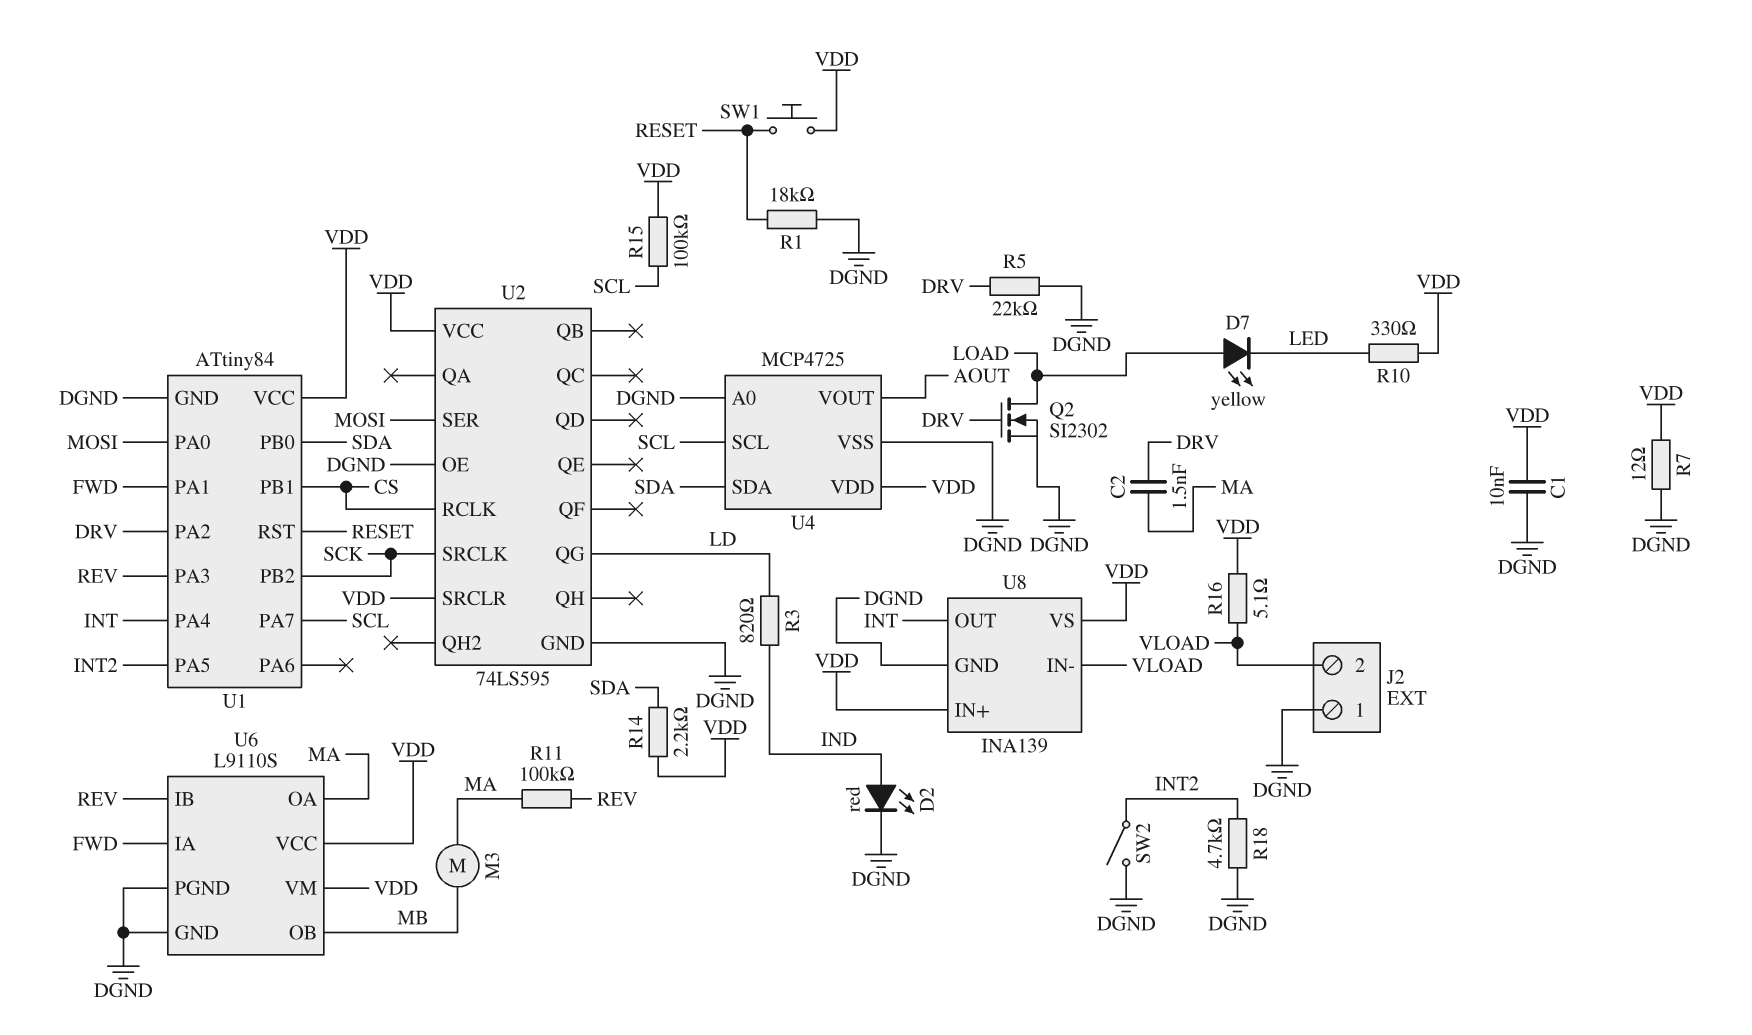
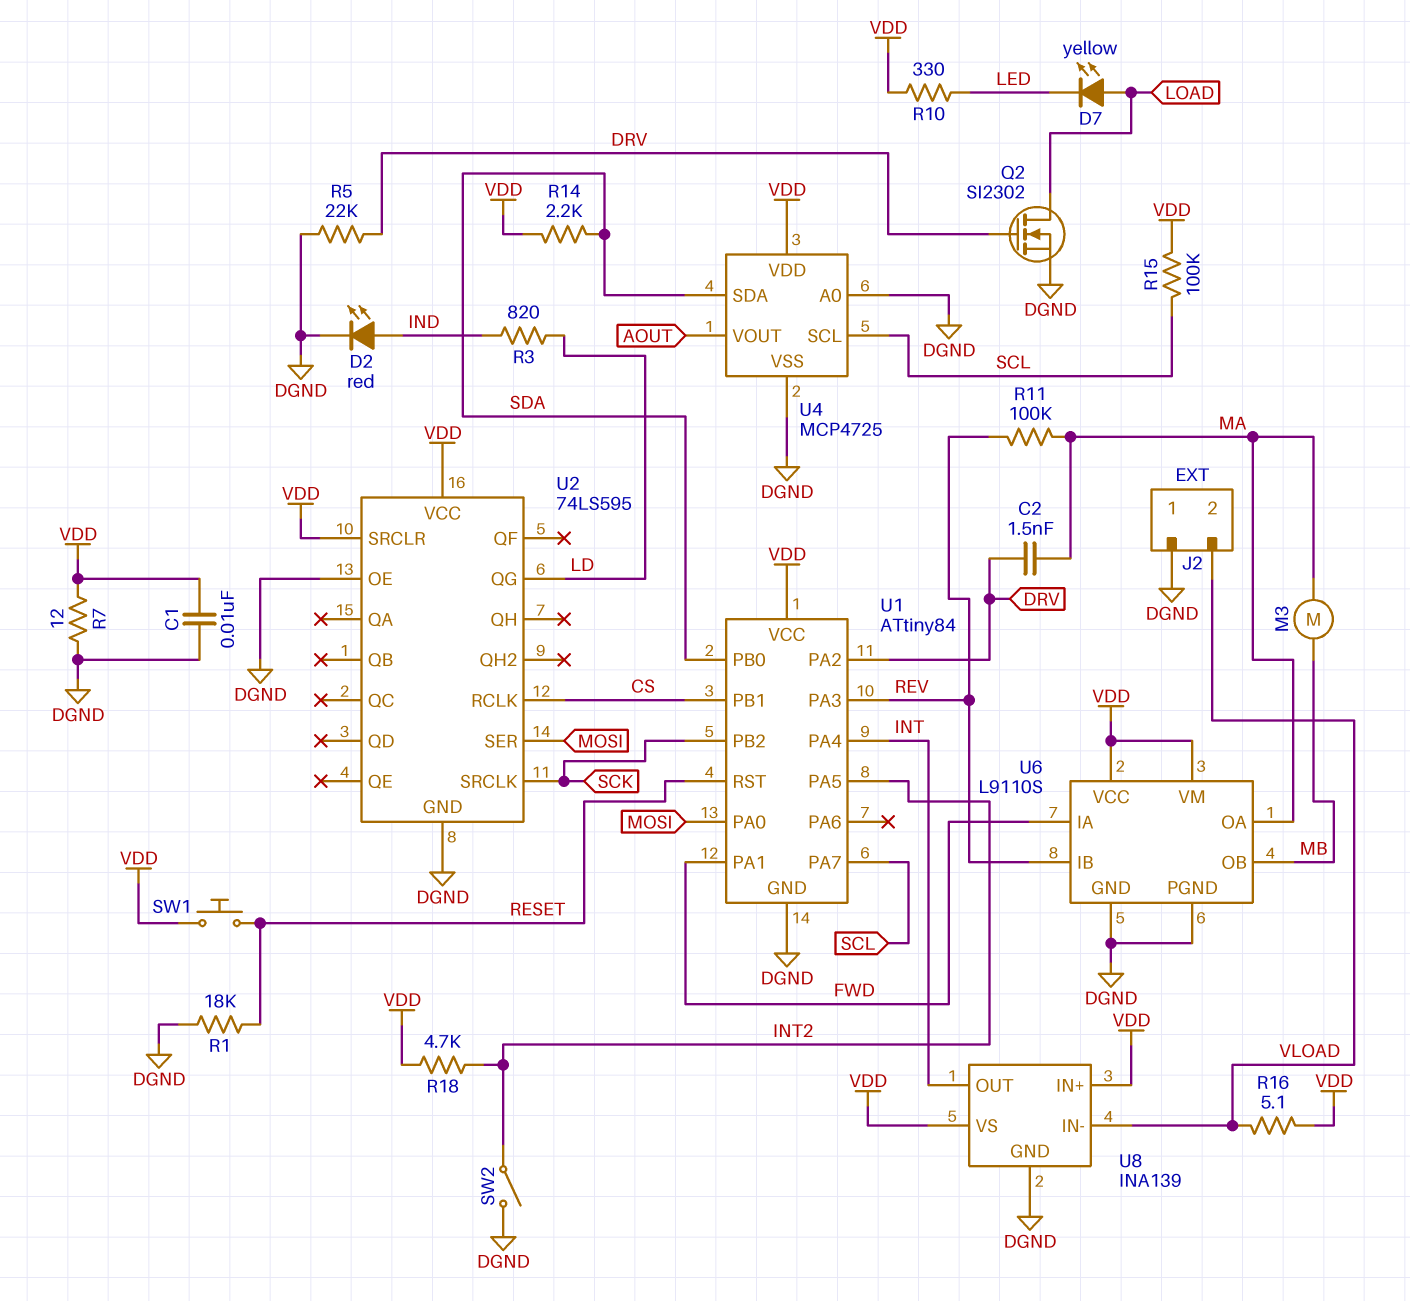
R18: 4.7k (DGND, INT2) -> 4.7k (INT2, VDD)

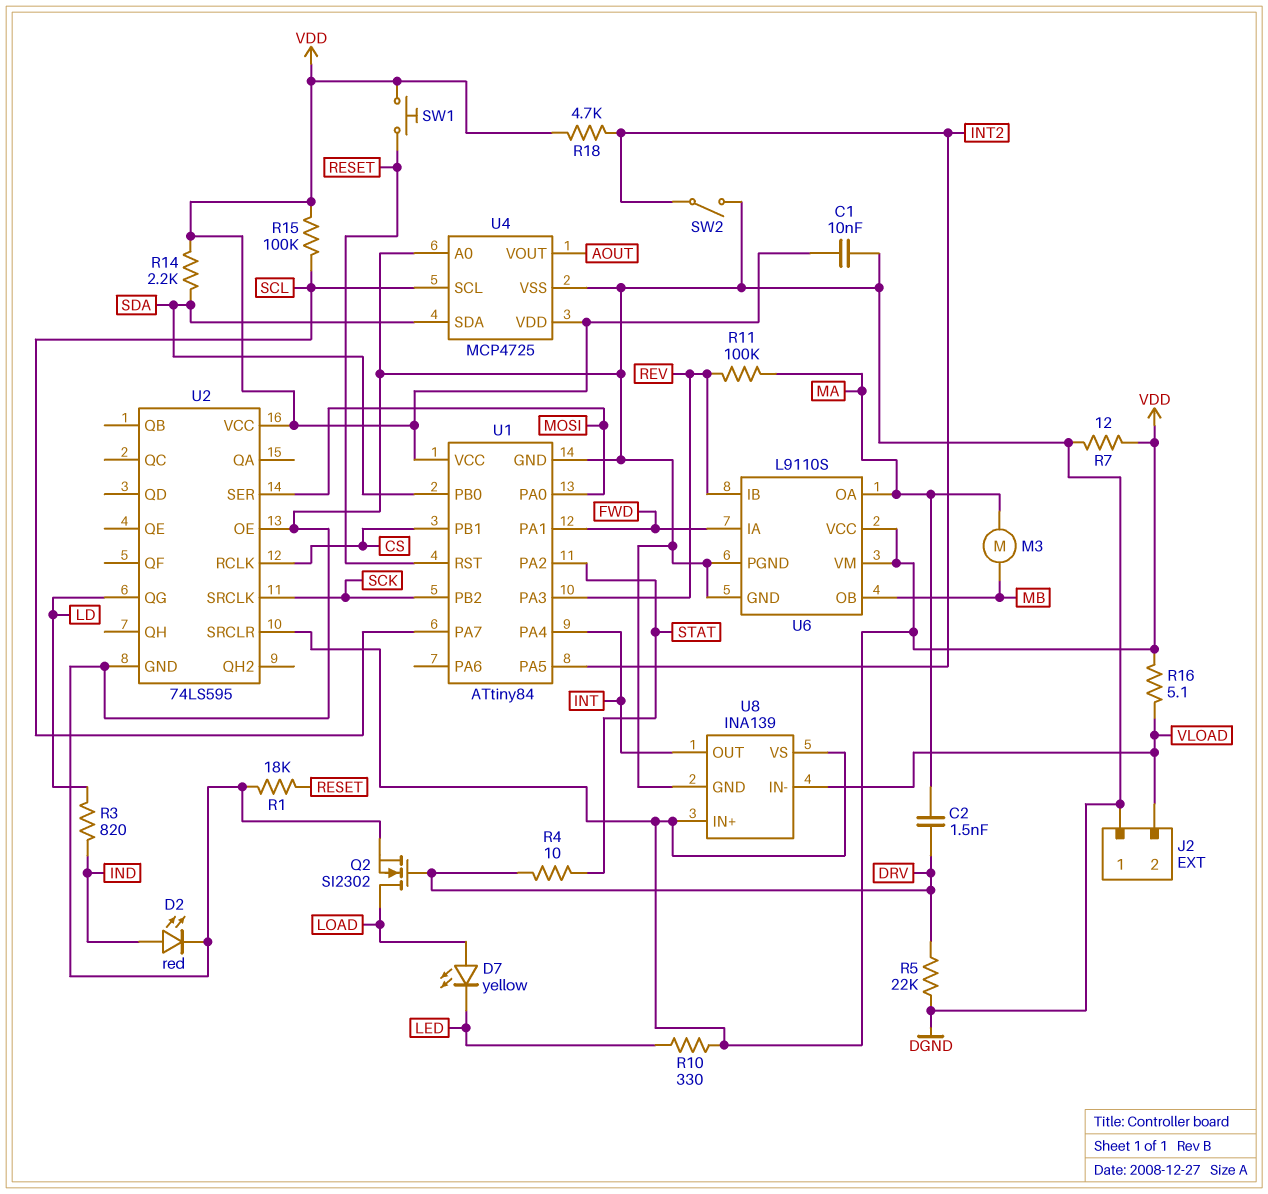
R4: none -> 10 (DRV, STAT)
U1 pin PA2: DRV -> STAT

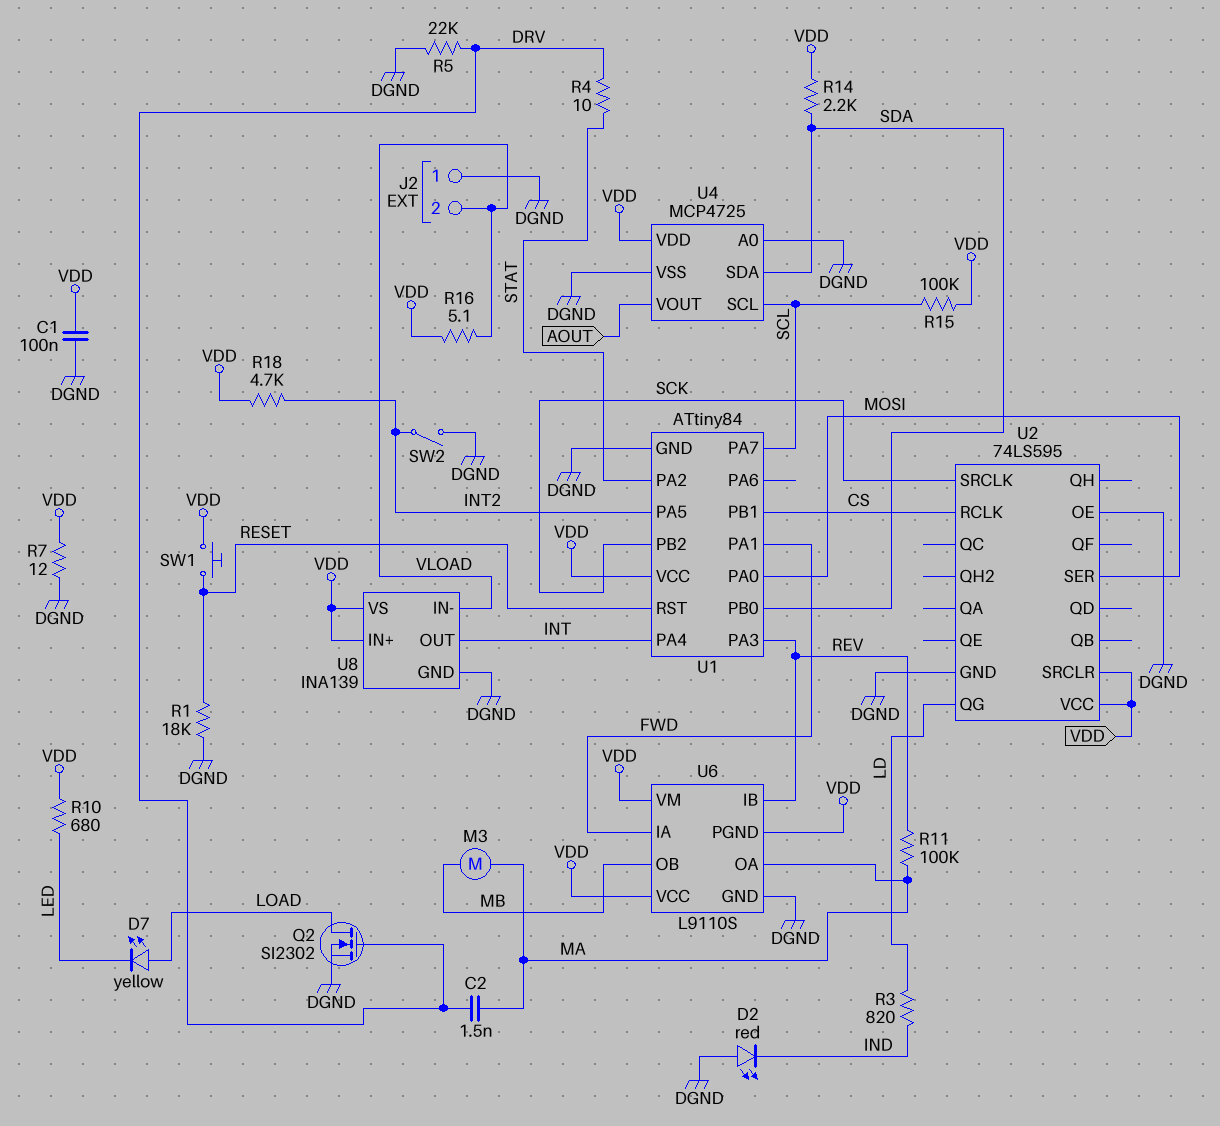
C1: 10nF (DGND, VDD) -> 100nF (DGND, VDD)
D2: LED red (A IND, K DGND) -> LED red (A DGND, K IND)
R10: 330 (LED, VDD) -> 680 (LED, VDD)
U6 pin PGND: DGND -> VDD

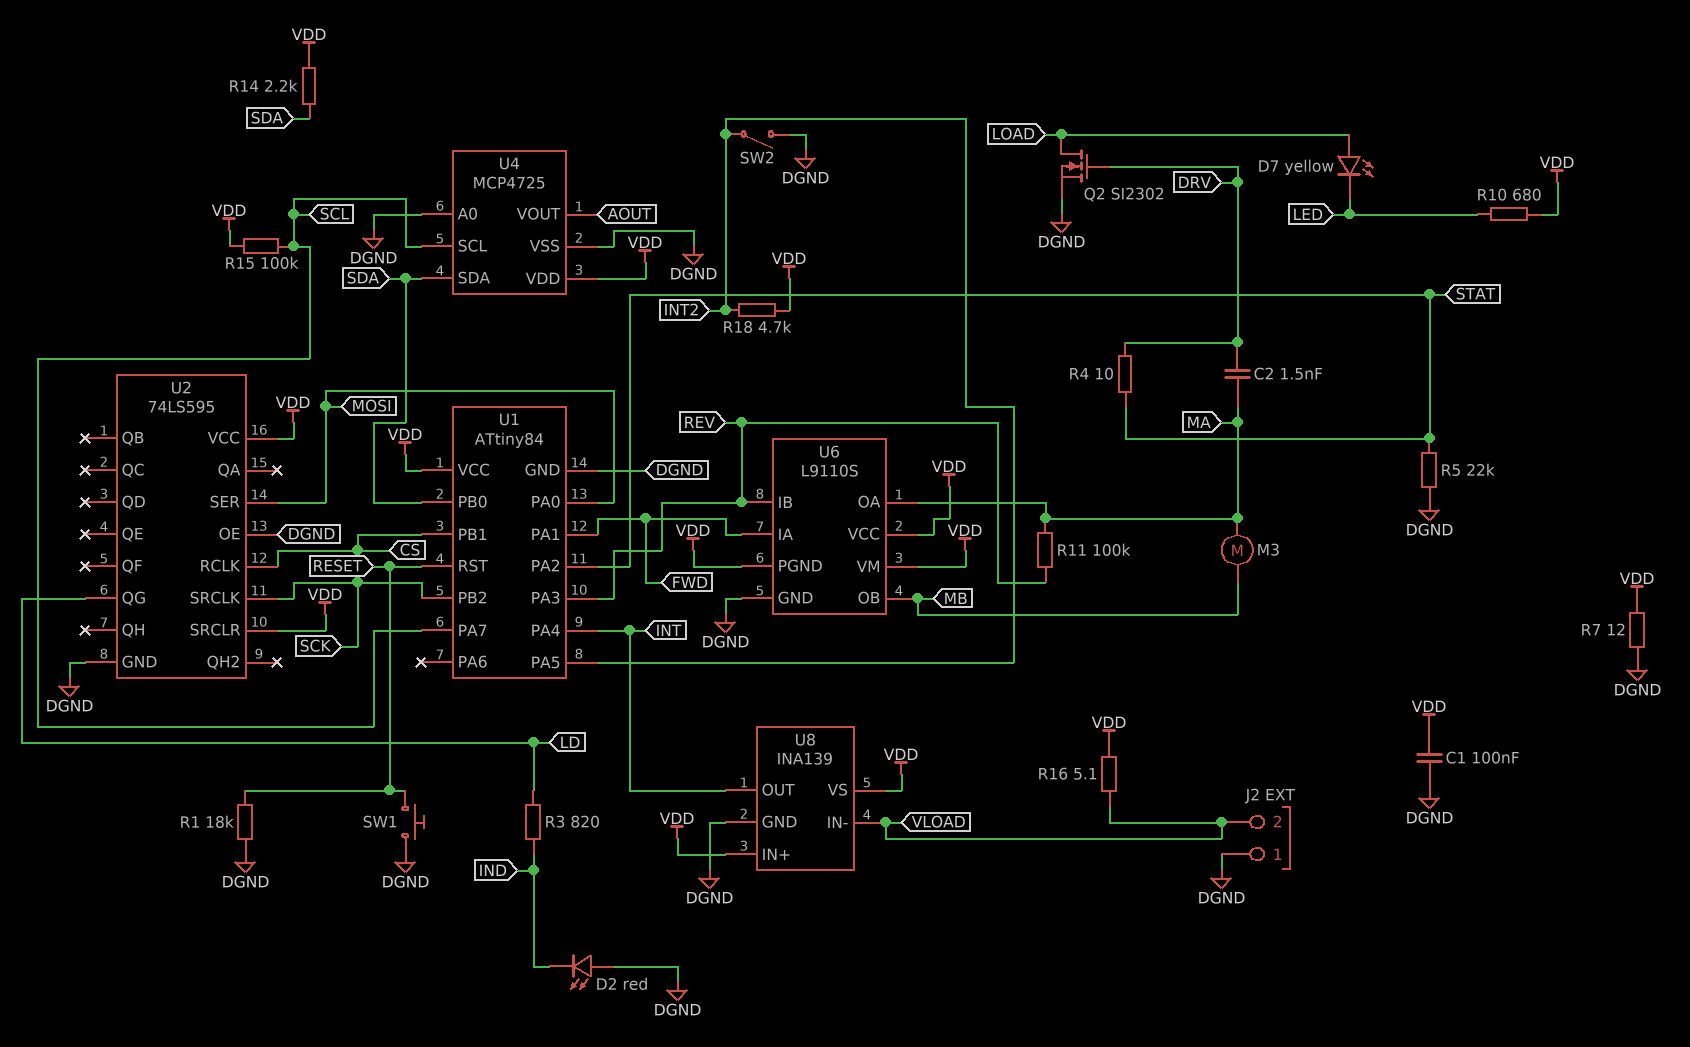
R5: 22k (DGND, DRV) -> 22k (DGND, STAT)
SW1: button (RESET, VDD) -> button (DGND, RESET)

